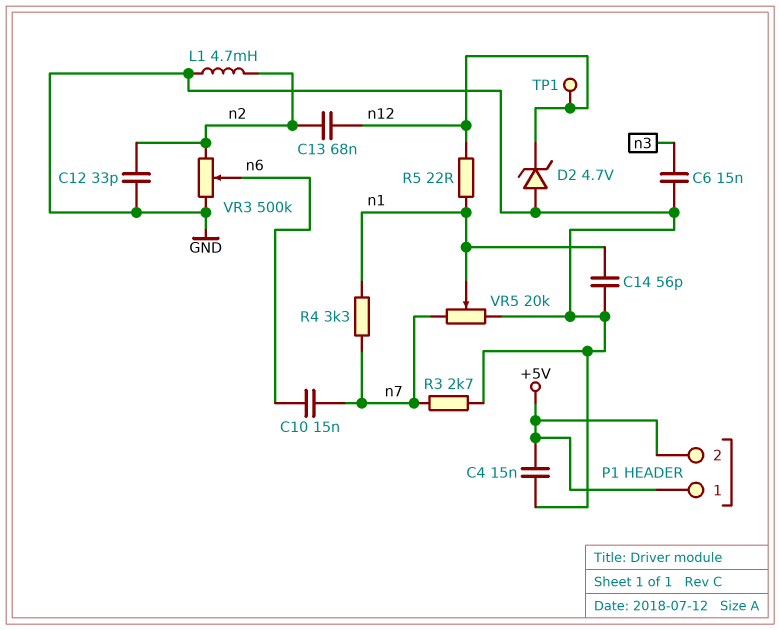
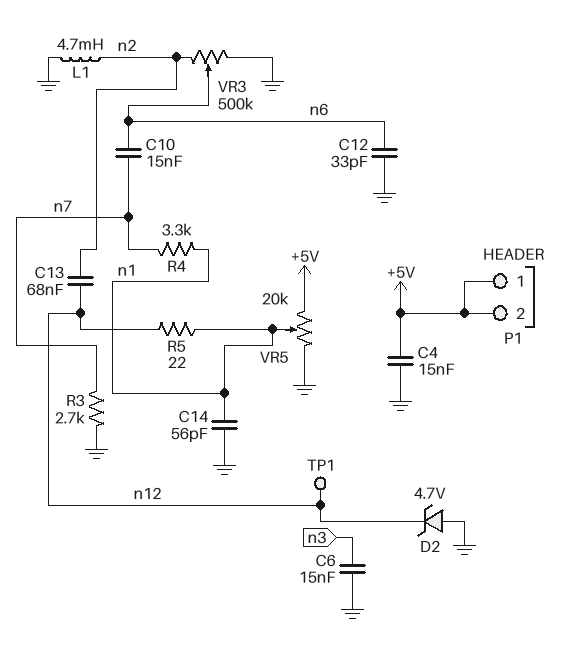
C12: 33pF (GND, n2) -> 33pF (GND, n6)
VR5: 20k (GND, n7, wiper n1) -> 20k (+5V, GND, wiper n1)

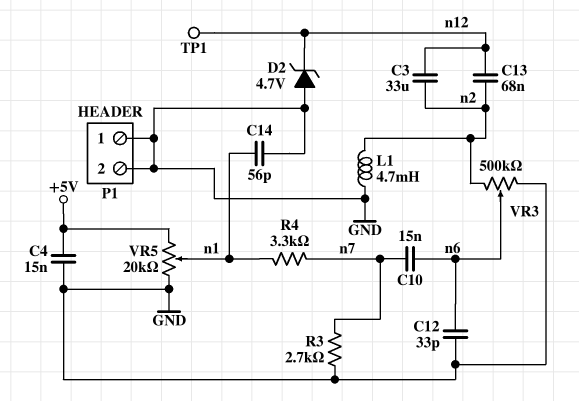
C3: none -> 33uF (n2, n12)
C6: 15nF (GND, n3) -> none
P1 pin 1: +5V -> GND
P1 pin 2: +5V -> GND
R5: 22 (n1, n12) -> none

